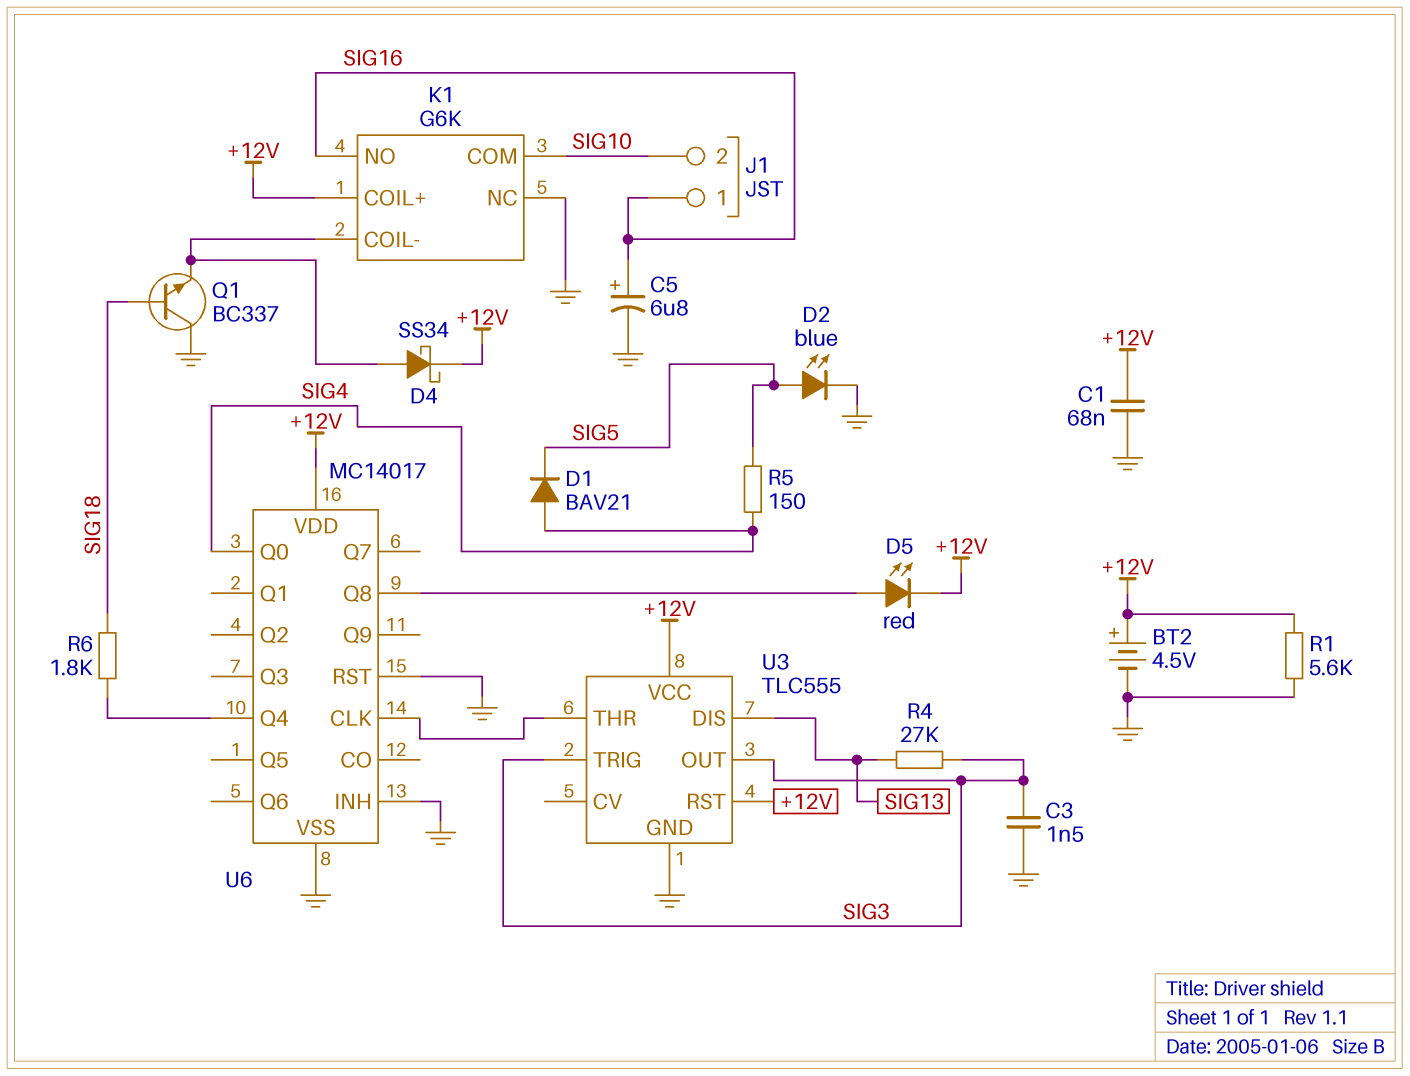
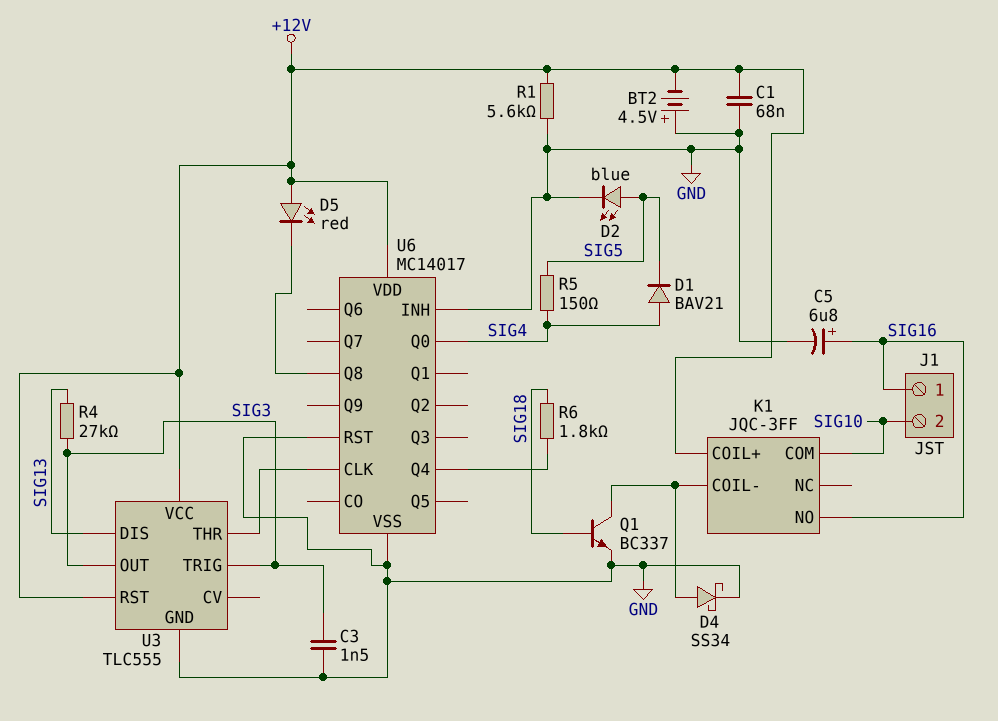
BT2: 4.5V (plus +12V, minus GND) -> 4.5V (plus GND, minus +12V)
D4: schottky SS34 (A K1/COIL-, K +12V) -> schottky SS34 (A K1/COIL-, K GND)
D5: LED red (A U6/Q8, K +12V) -> LED red (A +12V, K U6/Q8)
K1: G6K -> JQC-3FF
K1 pin NC: GND -> none
Q1: NPN BC337 (B SIG18, C GND, E K1/COIL-) -> NPN BC337 (B SIG18, C K1/COIL-, E GND)

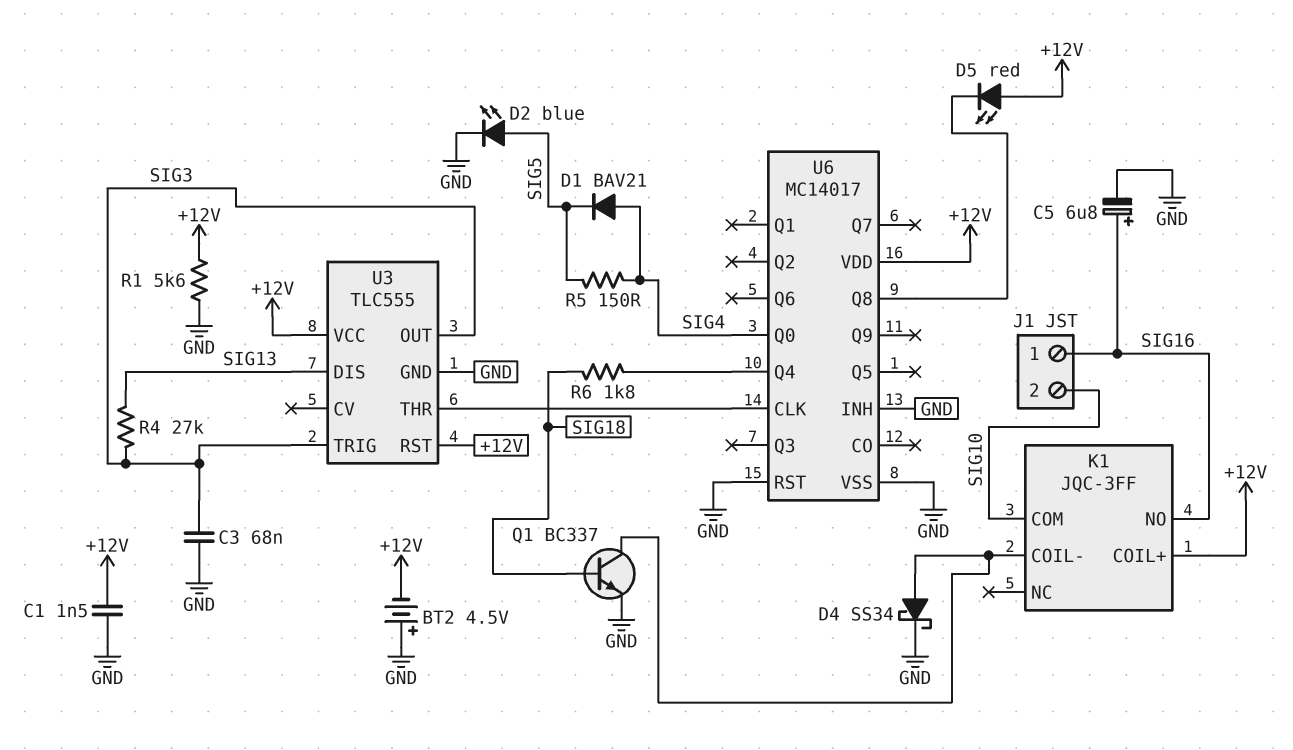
C1: 68nF (+12V, GND) -> 1.5nF (+12V, GND)
C3: 1.5nF (GND, SIG3) -> 68nF (GND, SIG3)

